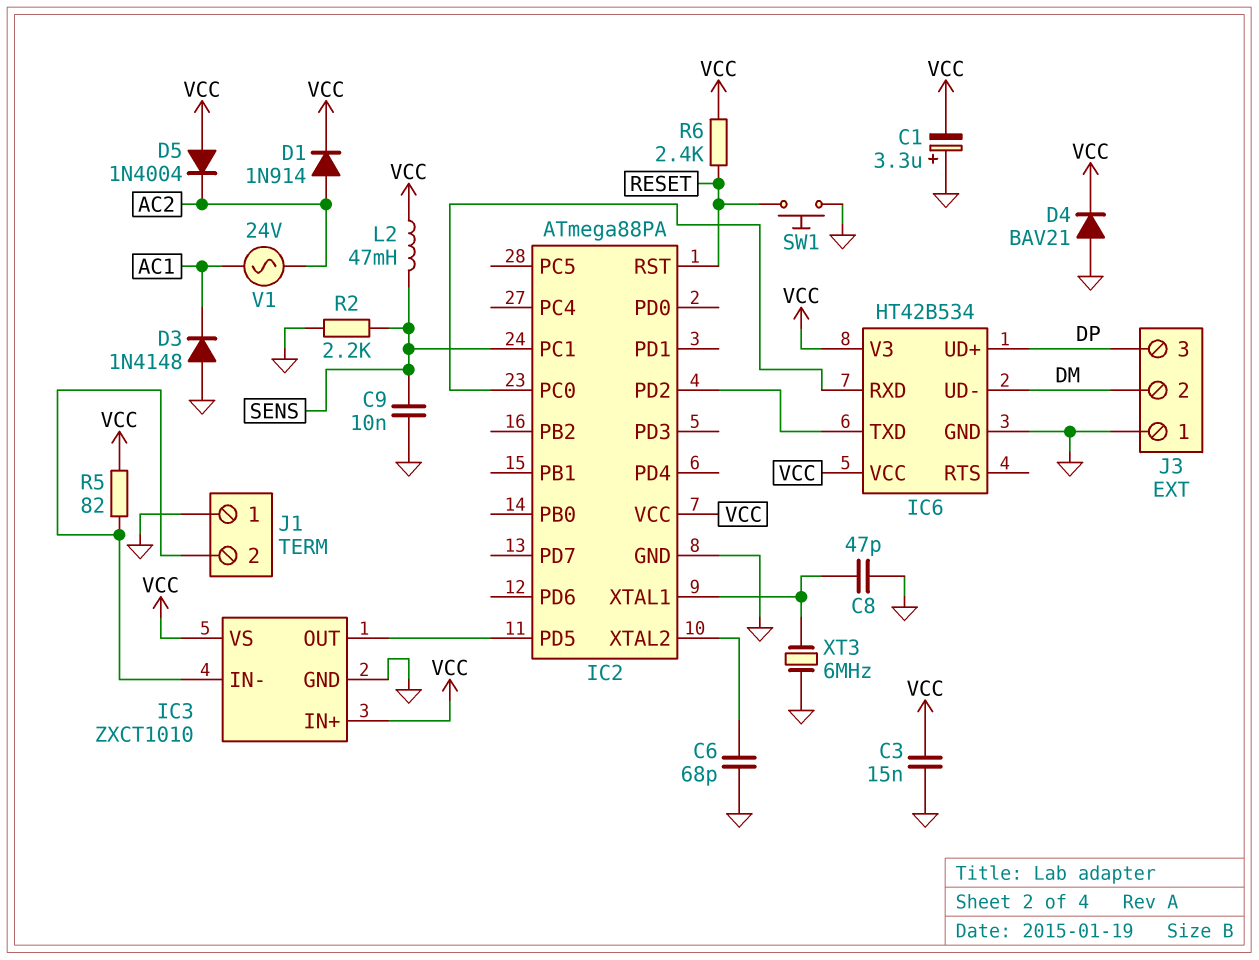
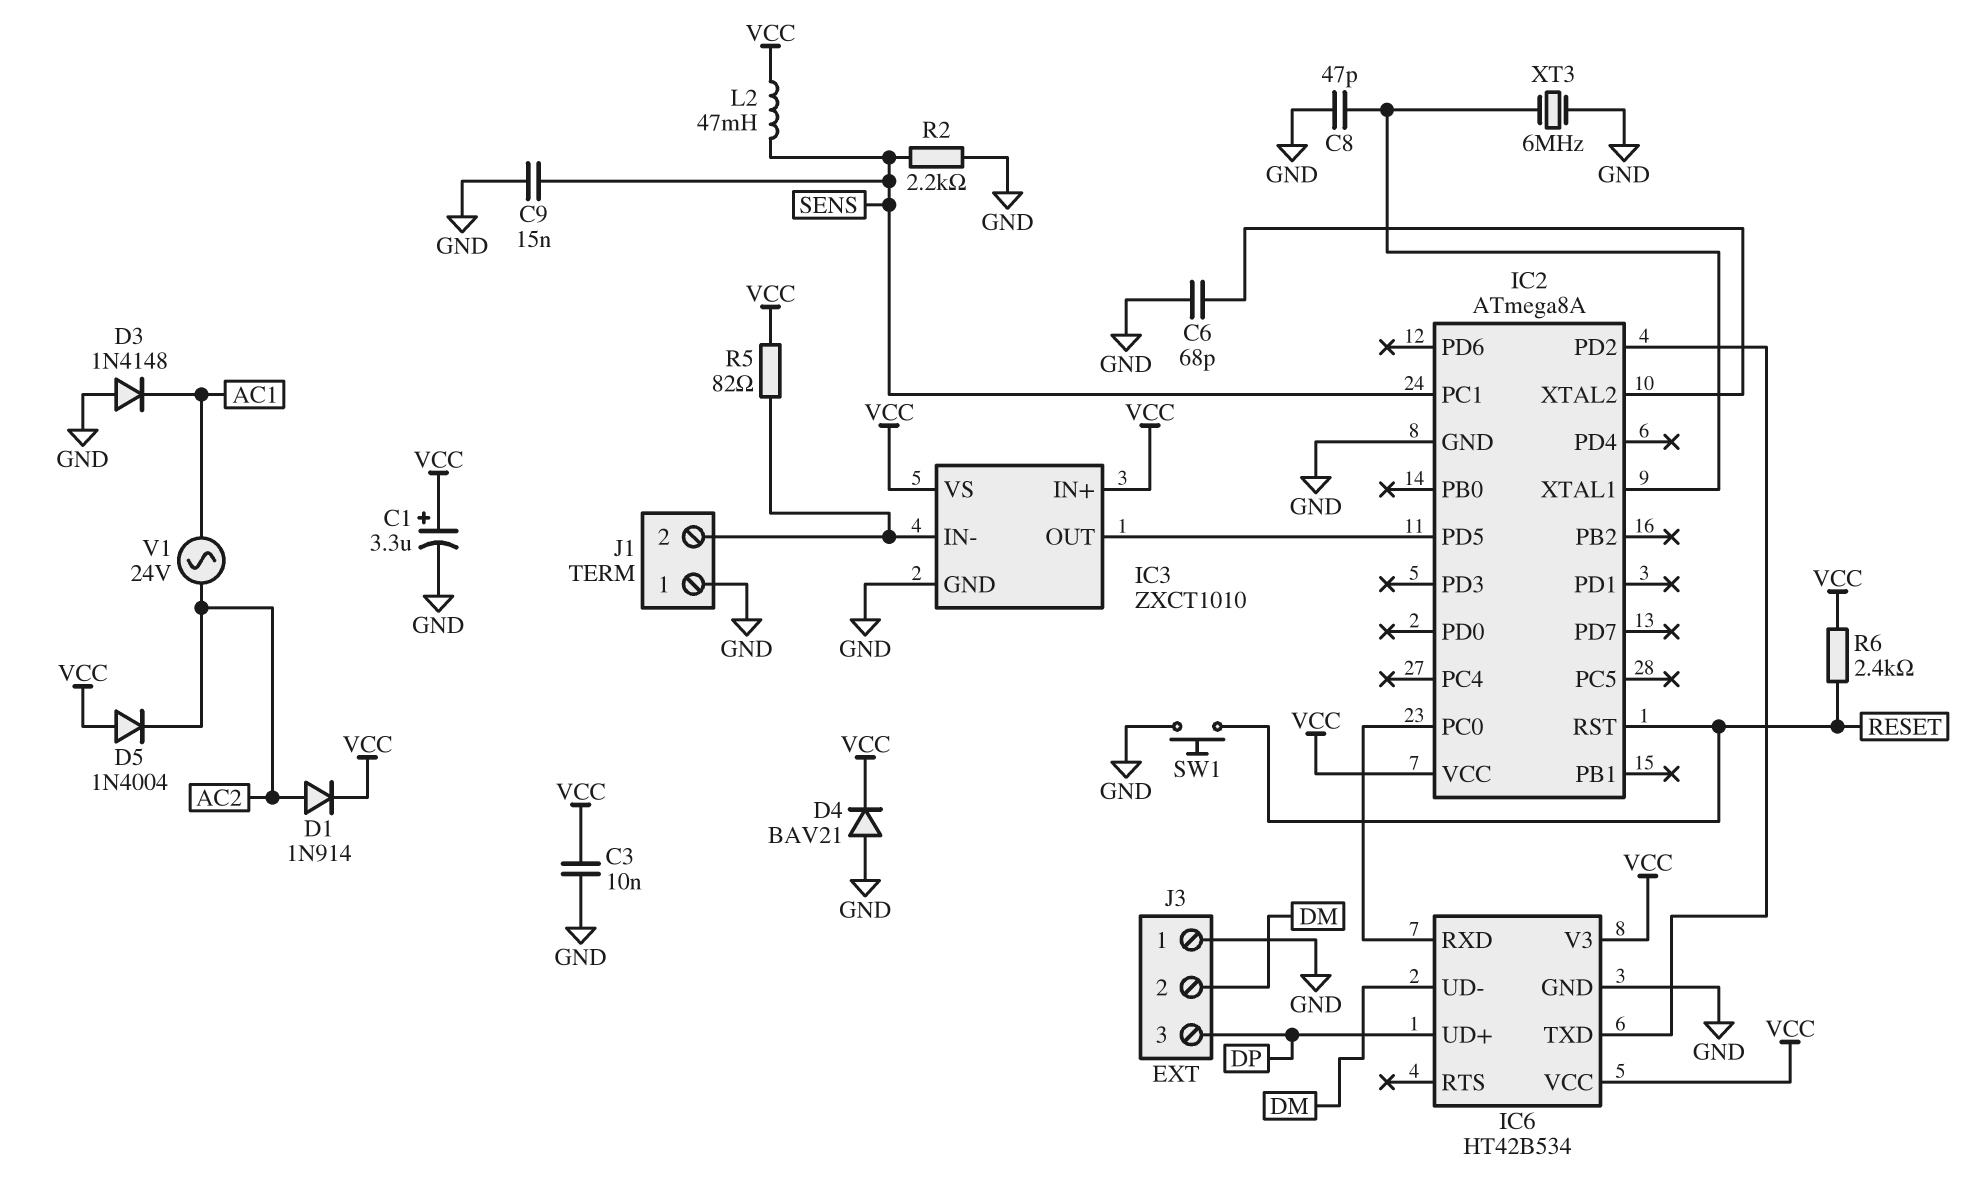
C1: 3.3uF (plus GND, minus VCC) -> 3.3uF (plus VCC, minus GND)
C3: 15nF (GND, VCC) -> 10nF (GND, VCC)
C9: 10nF (GND, SENS) -> 15nF (GND, SENS)
IC2: ATmega88PA -> ATmega8A

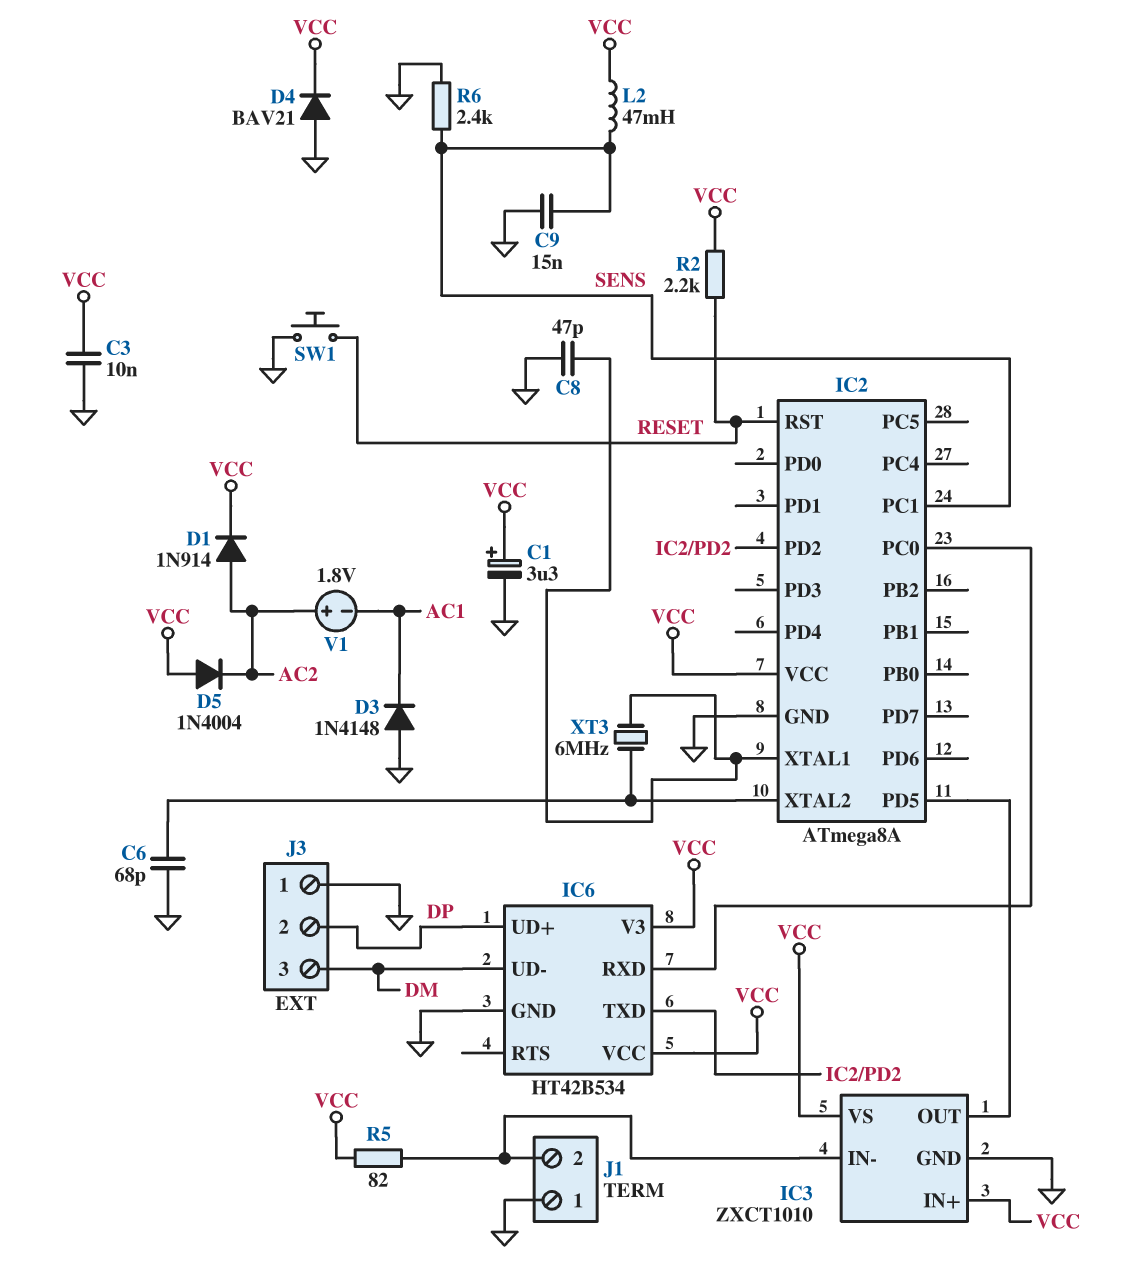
J3 pin 2: DM -> DP
J3 pin 3: DP -> DM
R2: 2.2k (GND, SENS) -> 2.2k (RESET, VCC)
R6: 2.4k (RESET, VCC) -> 2.4k (GND, SENS)
V1: AC 24V (AC1, AC2) -> 1.8V (plus AC2, minus AC1)
XT3: 6MHz (GND, IC2/XTAL1) -> 6MHz (IC2/XTAL1, IC2/XTAL2)

